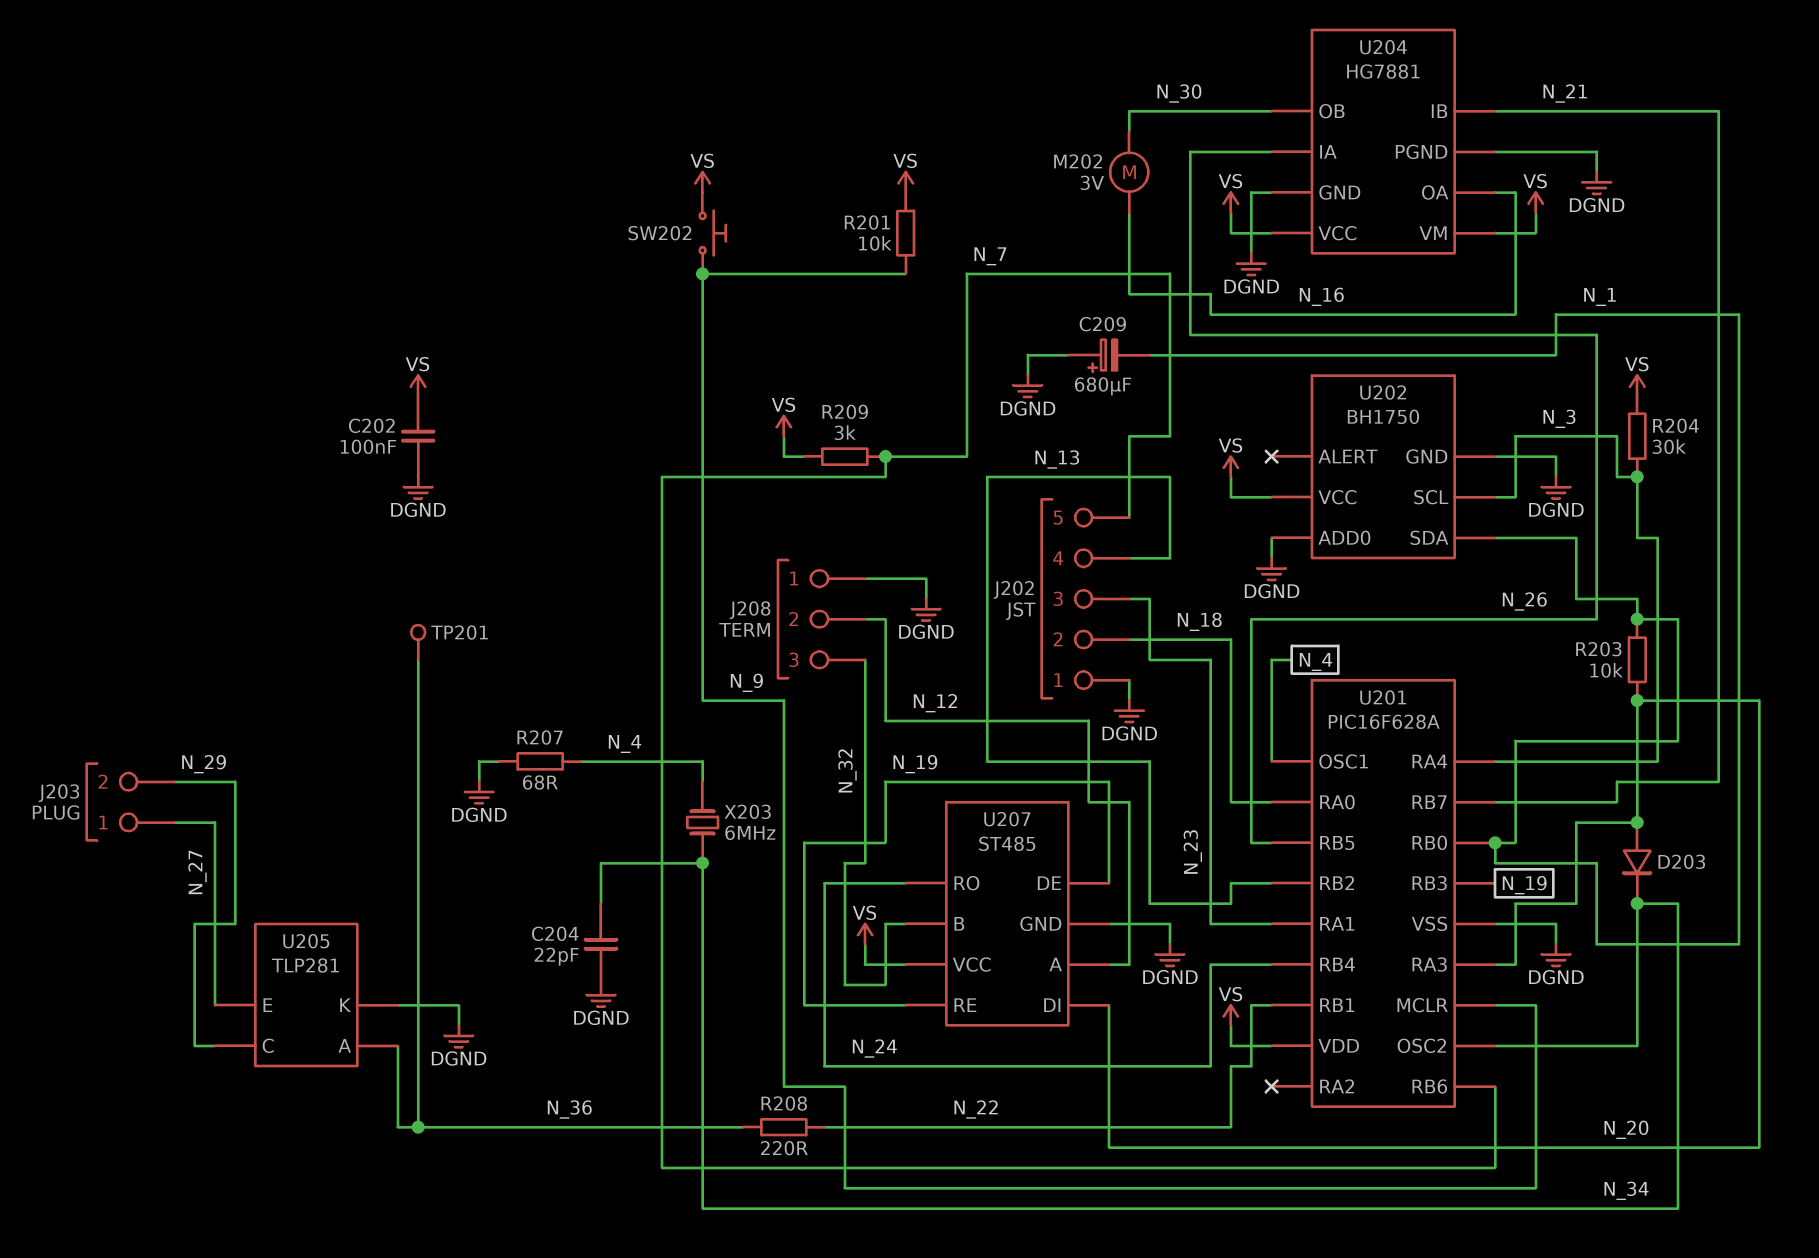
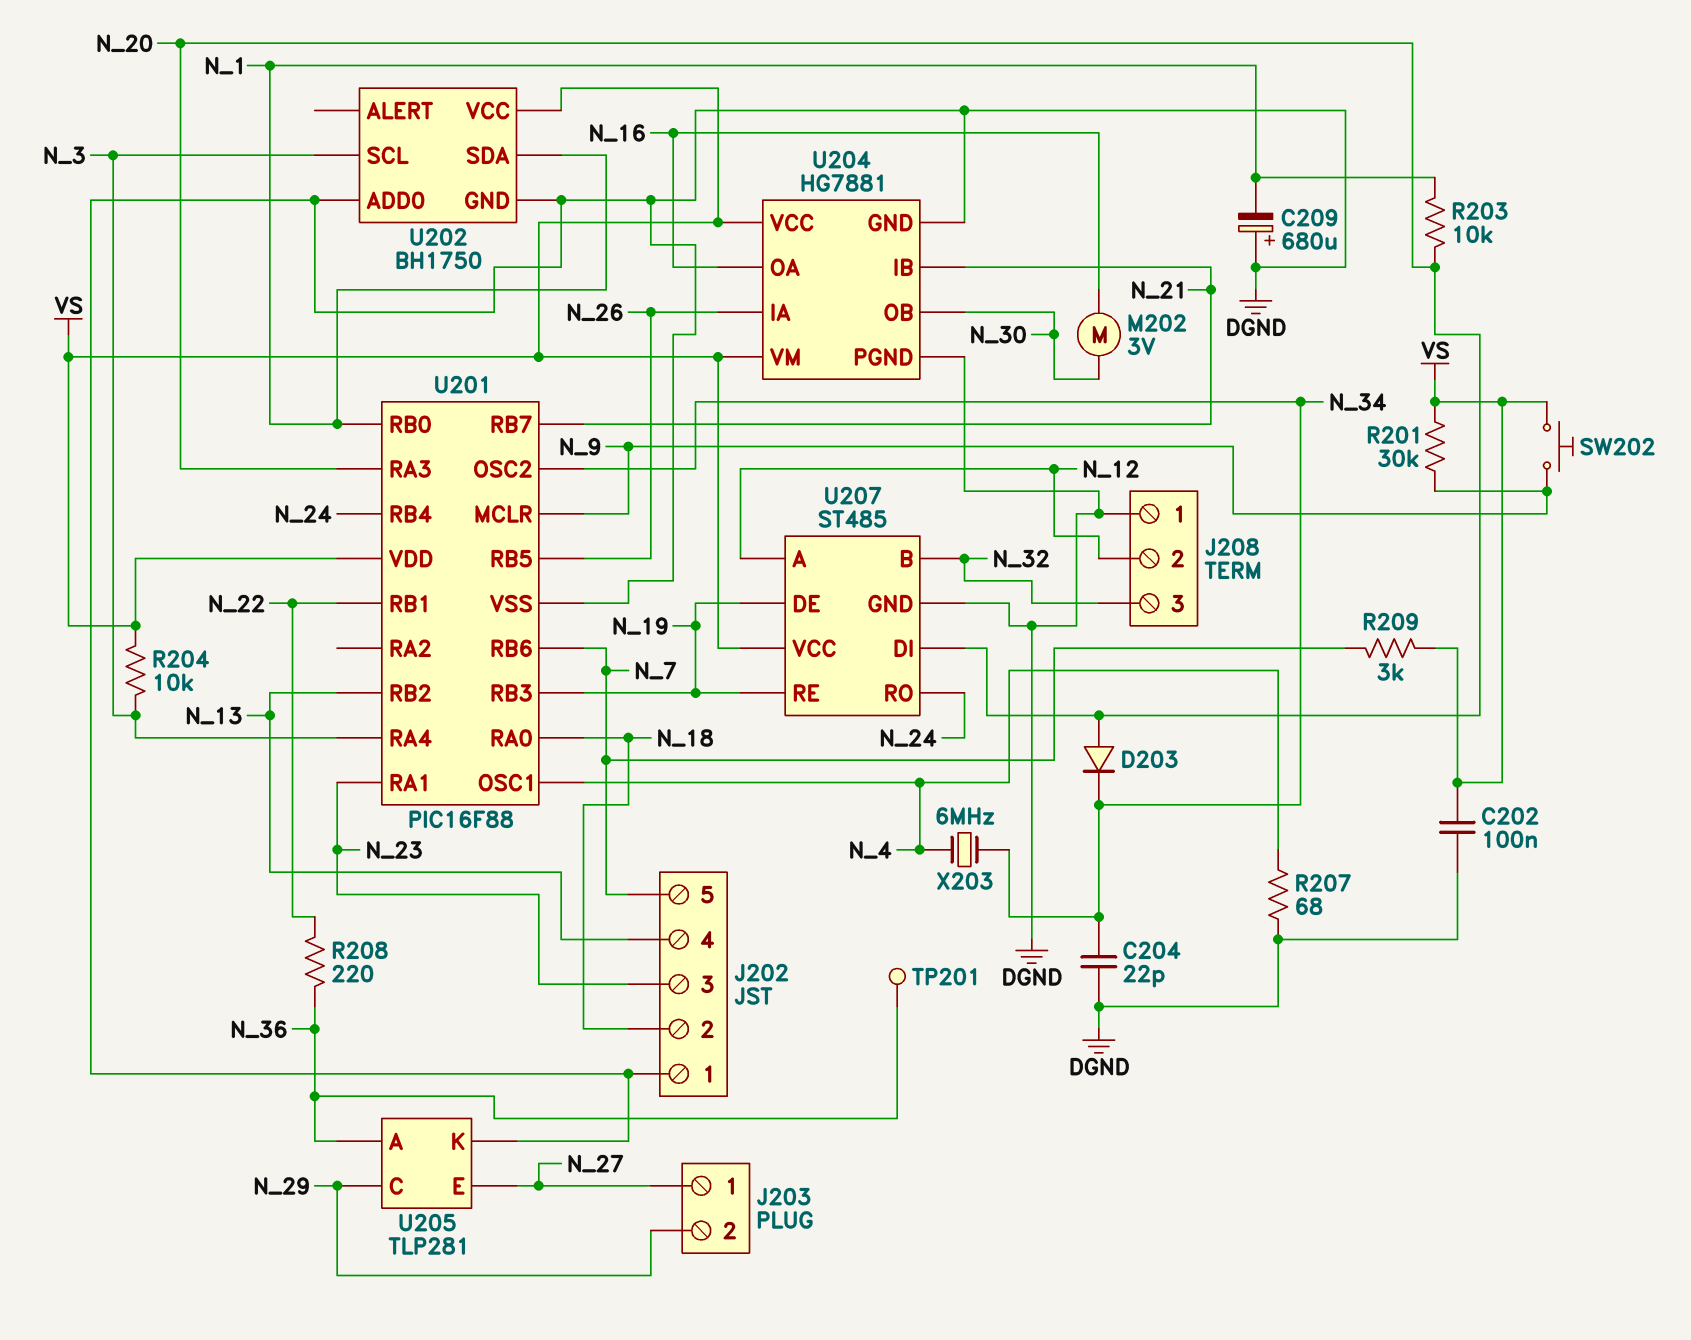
R201: 10k (N_9, VS) -> 30k (N_9, VS)
R204: 30k (N_3, VS) -> 10k (N_3, VS)
U201: PIC16F628A -> PIC16F88

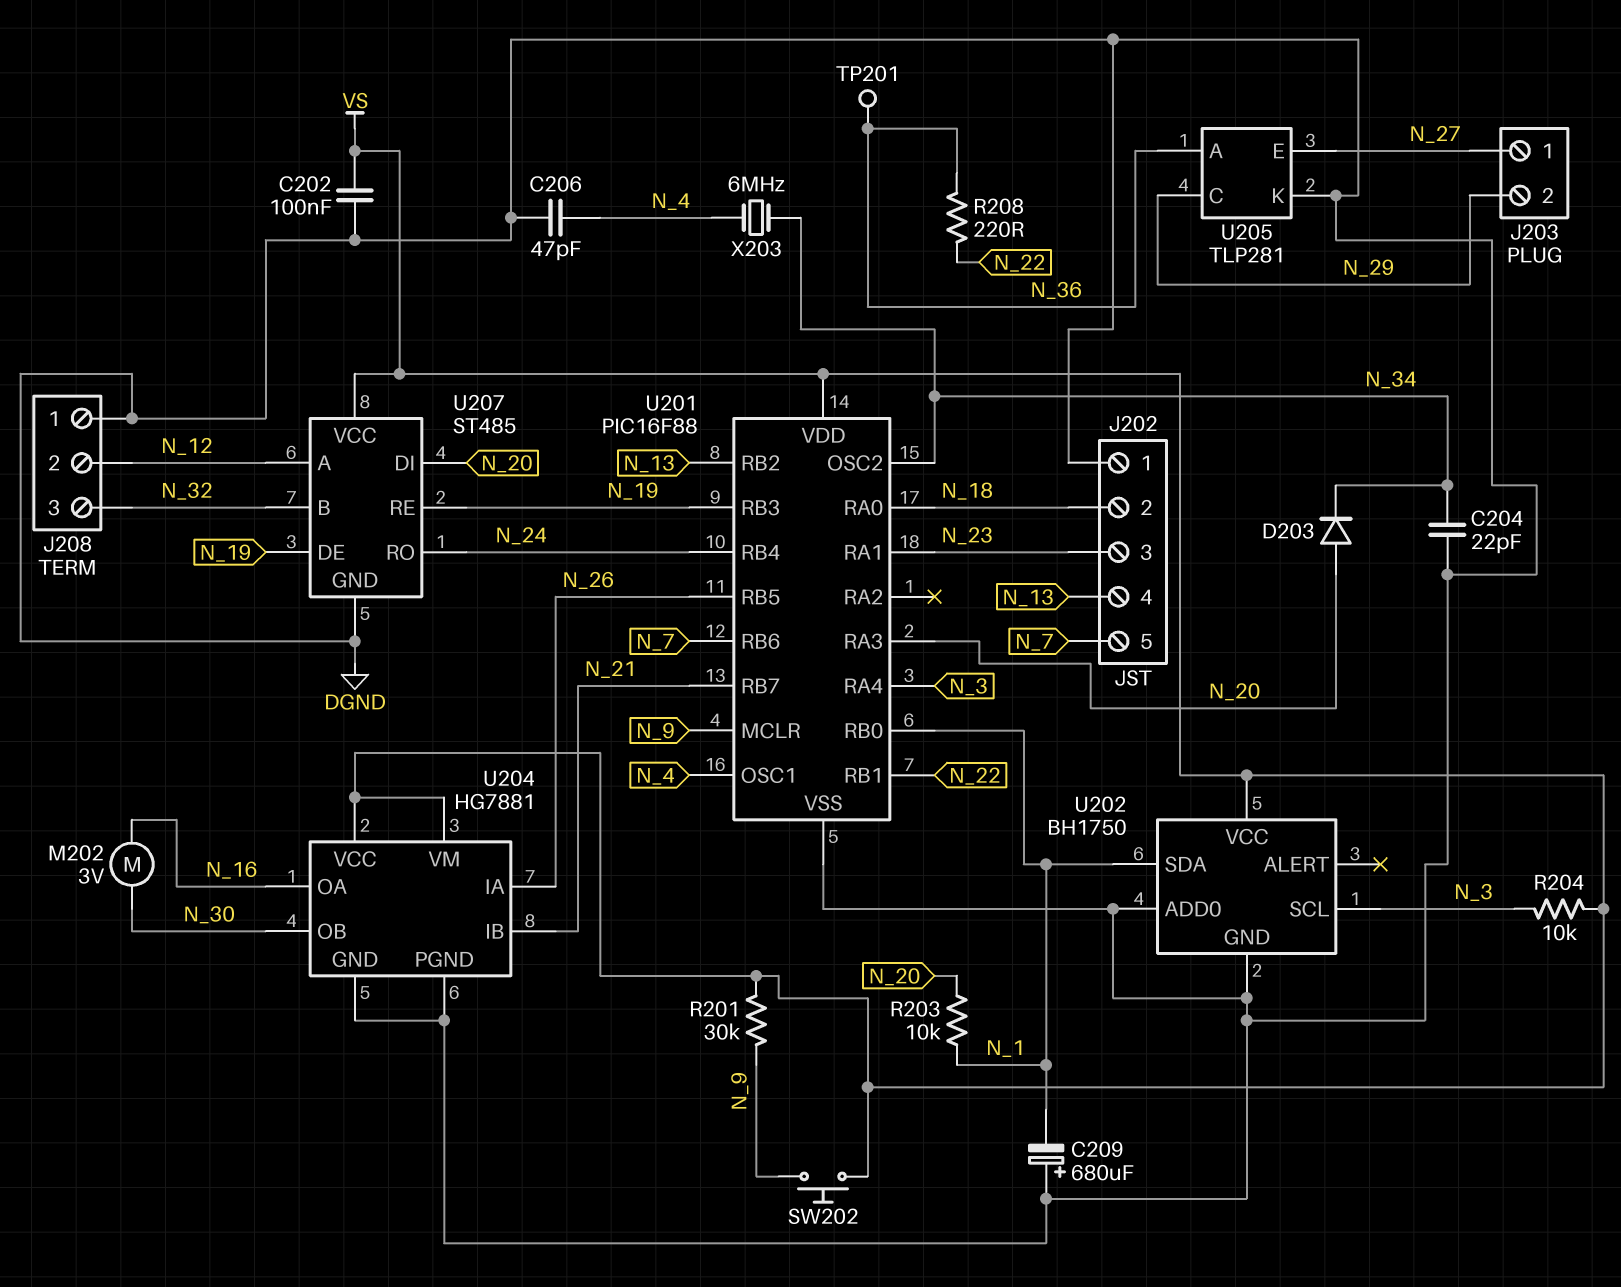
C206: none -> 47pF (DGND, N_4)
R207: 68 (DGND, N_4) -> none
R209: 3k (N_7, VS) -> none

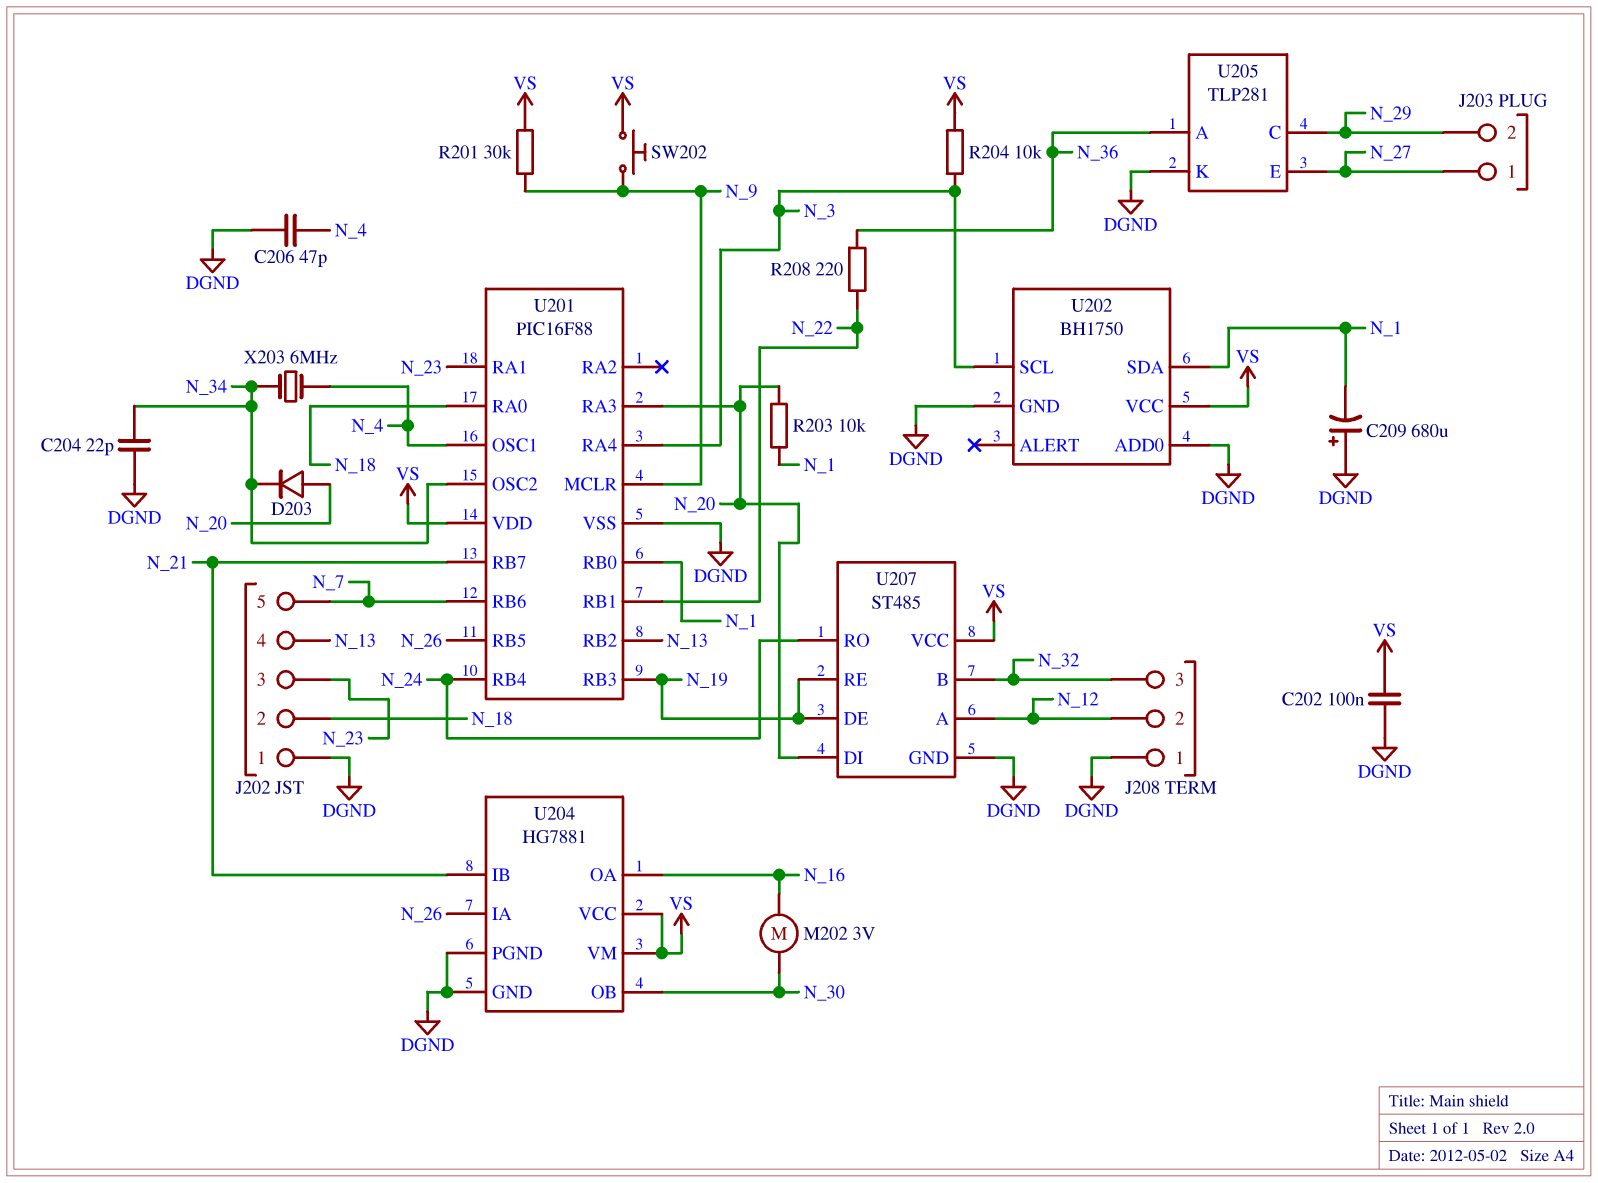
TP201: test point (N_36) -> none

